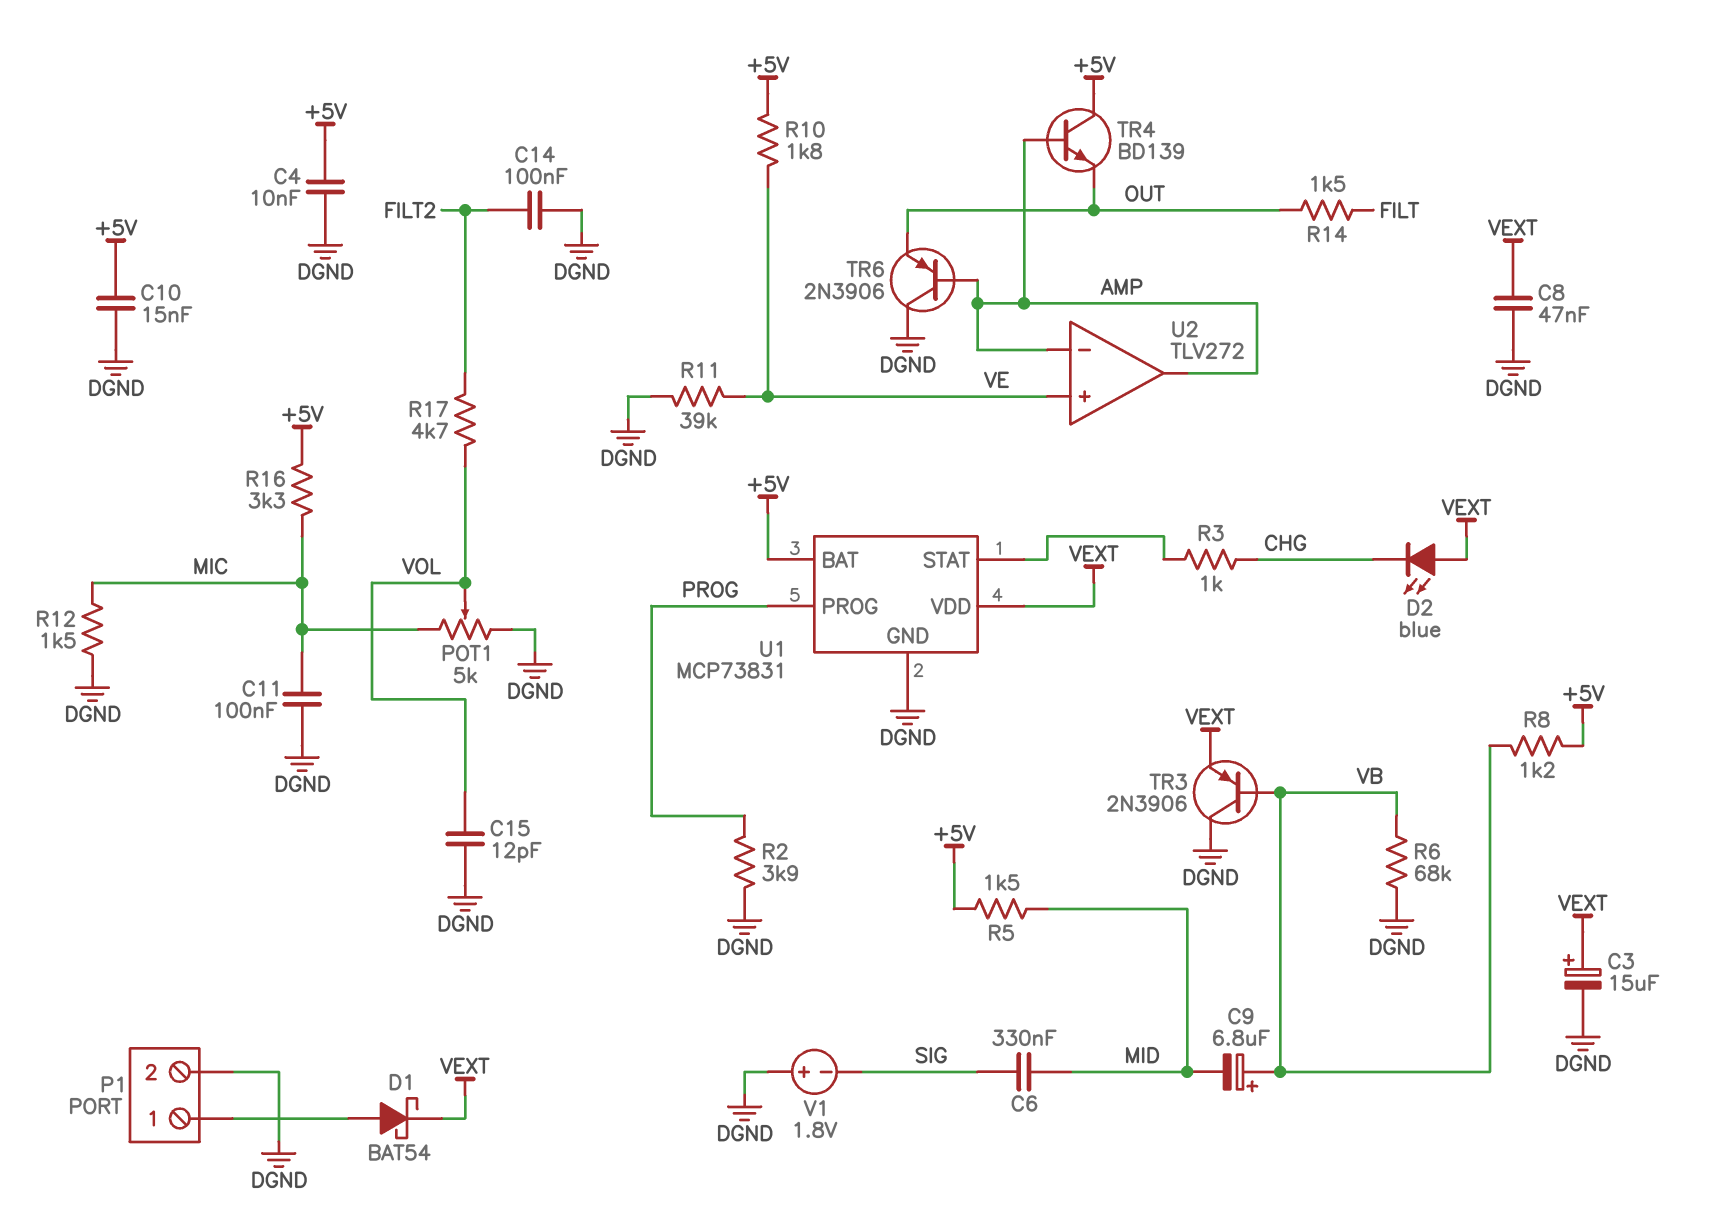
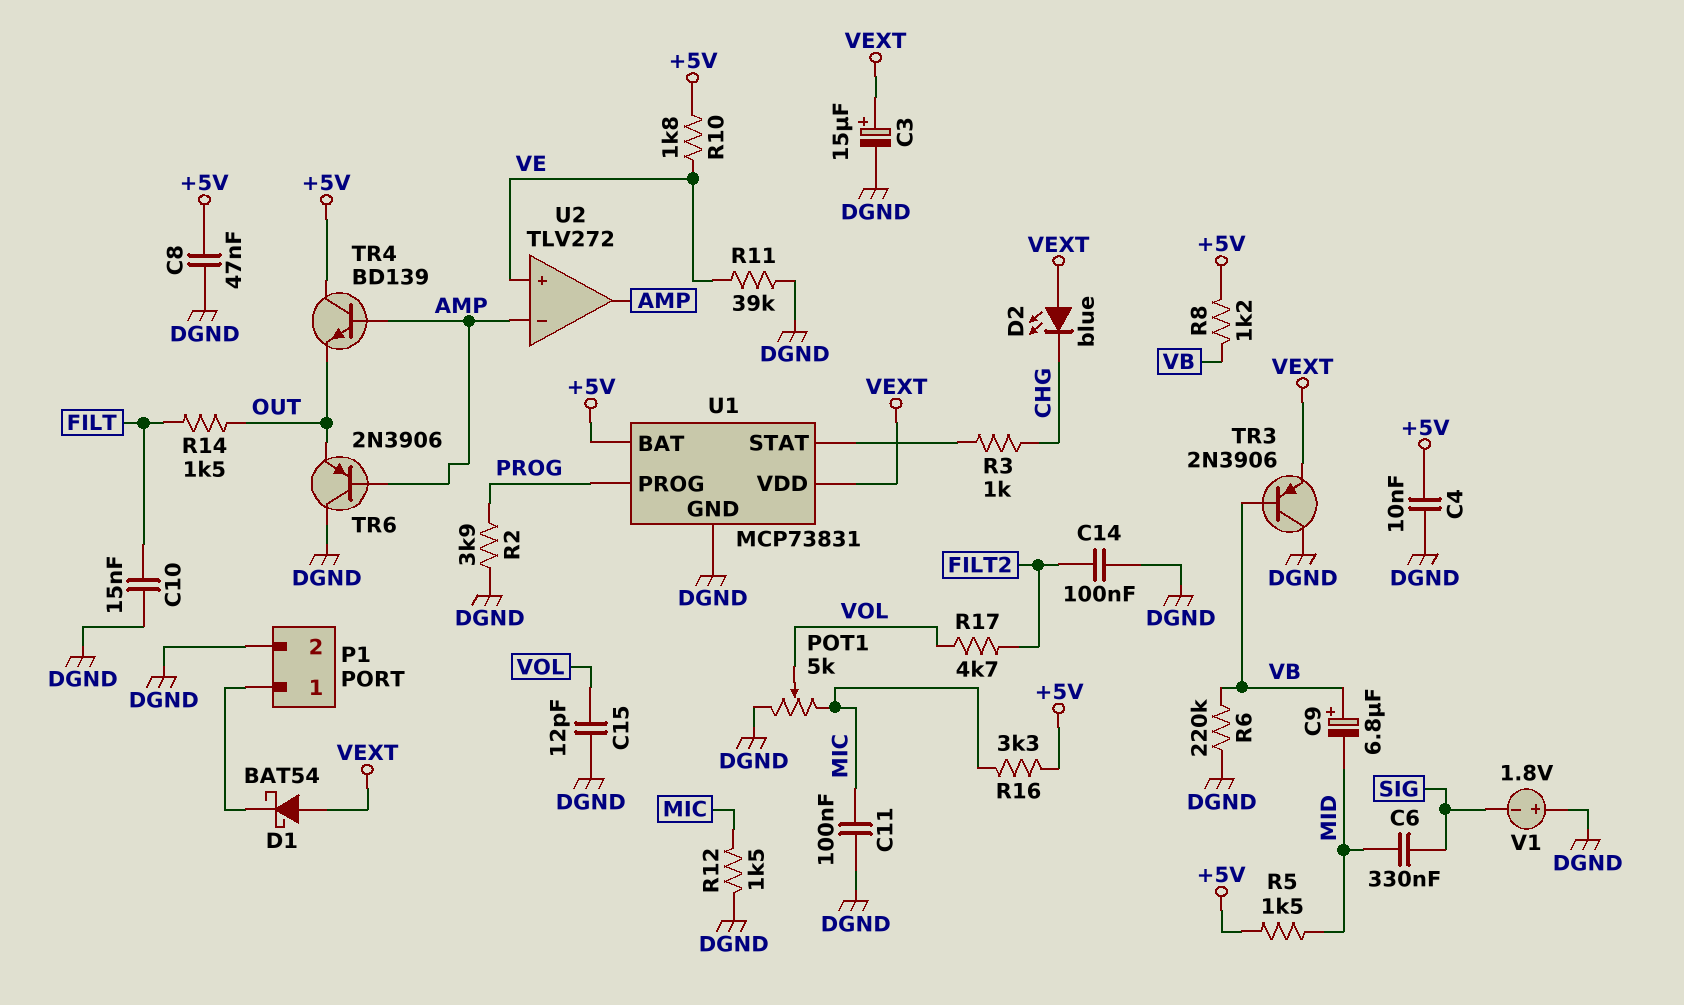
C8: 47nF (DGND, VEXT) -> 47nF (+5V, DGND)
C10: 15nF (+5V, DGND) -> 15nF (DGND, FILT)
D1: schottky BAT54 (A P1/1, K VEXT) -> schottky BAT54 (A VEXT, K P1/1)
R6: 68k (DGND, VB) -> 220k (DGND, VB)

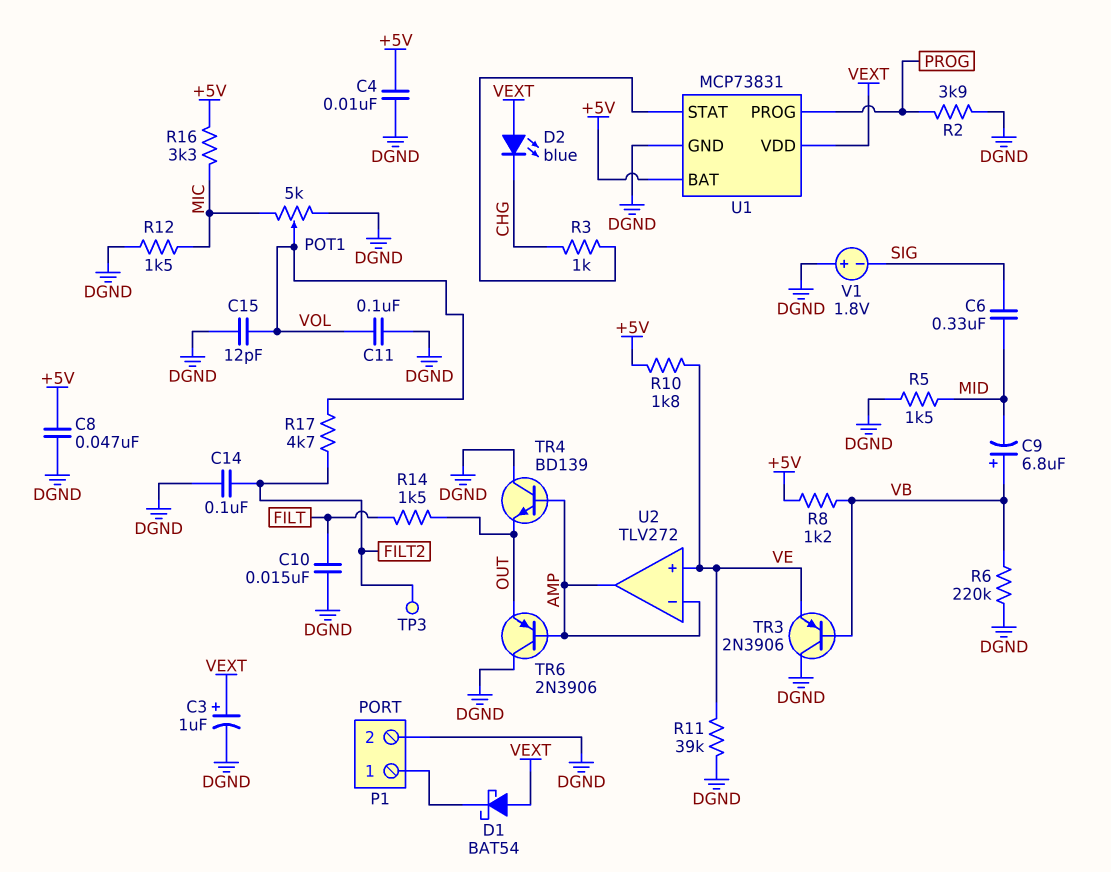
C3: 15uF (plus VEXT, minus DGND) -> 1uF (plus VEXT, minus DGND)
C11: 100nF (DGND, MIC) -> 100nF (DGND, VOL)
R5: 1.5k (+5V, MID) -> 1.5k (DGND, MID)
TP3: none -> test point (FILT2)
TR3: PNP 2N3906 (B VB, C DGND, E VEXT) -> PNP 2N3906 (B VB, C DGND, E VE)
TR4: NPN BD139 (B AMP, C +5V, E OUT) -> NPN BD139 (B AMP, C DGND, E OUT)

